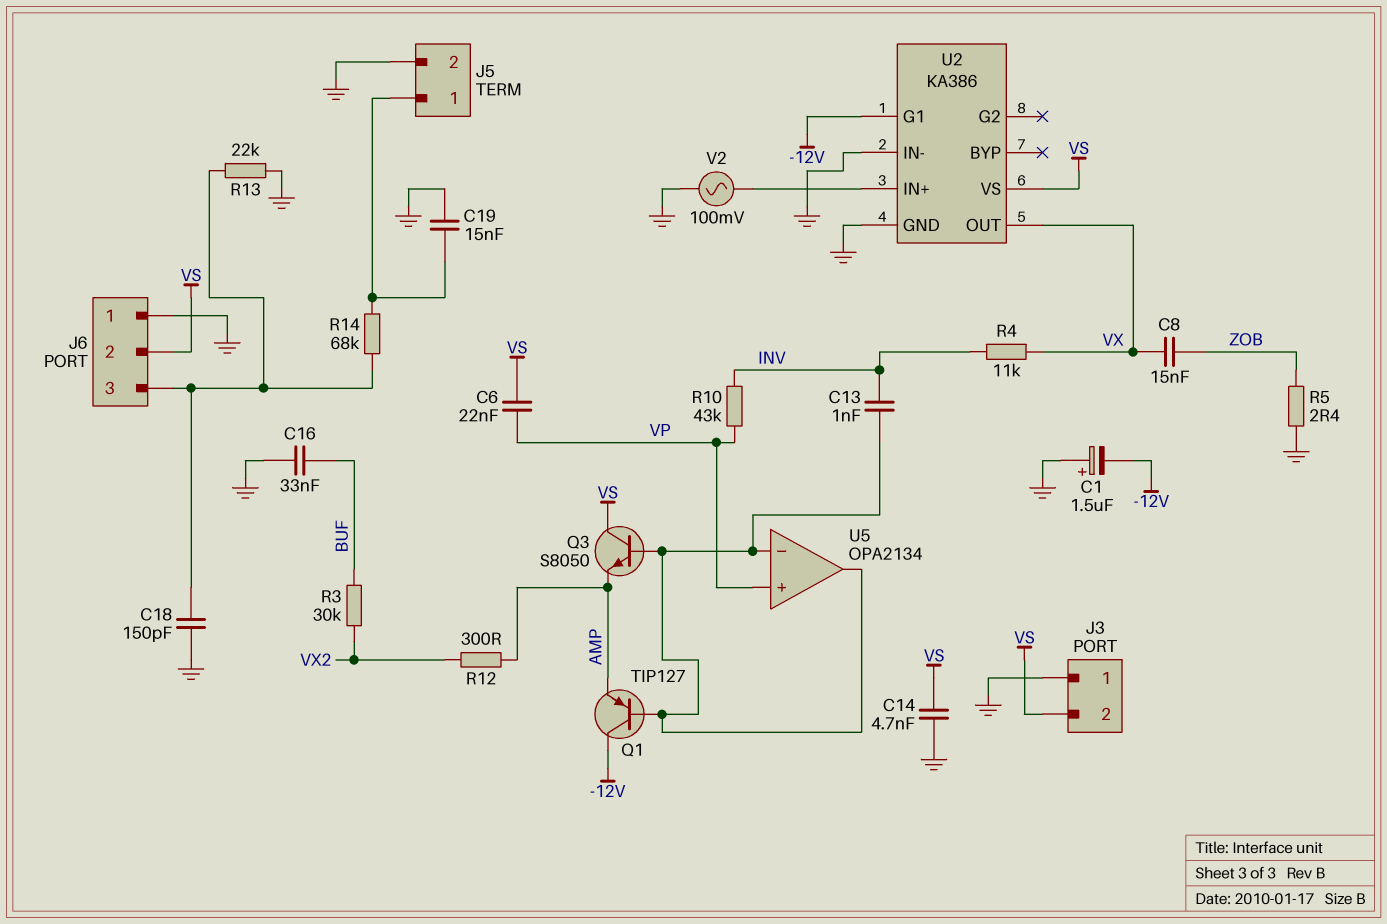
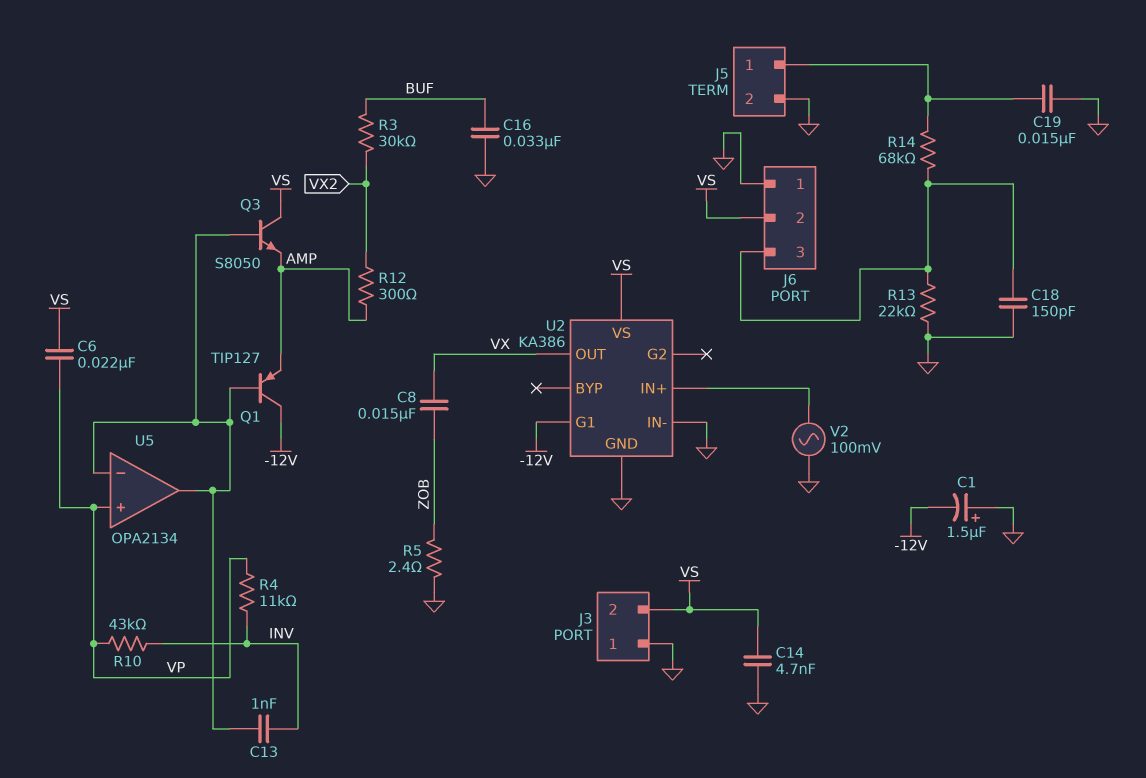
R4: 11k (INV, VX) -> 11k (INV, VP)

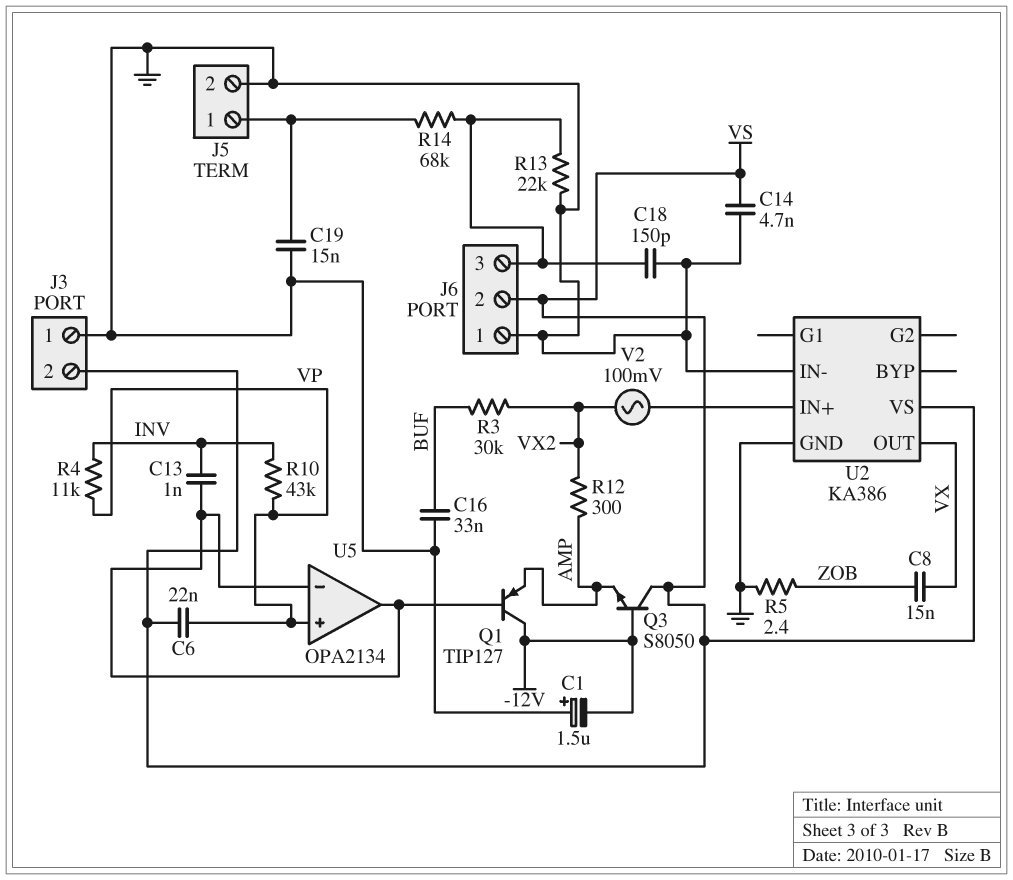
Q3: NPN S8050 (B U5/in-, C VS, E AMP) -> NPN S8050 (B -12V, C VS, E AMP)
U2 pin G1: -12V -> none
V2: AC 100mV (GND, U2/IN+) -> AC 100mV (U2/IN+, VX2)

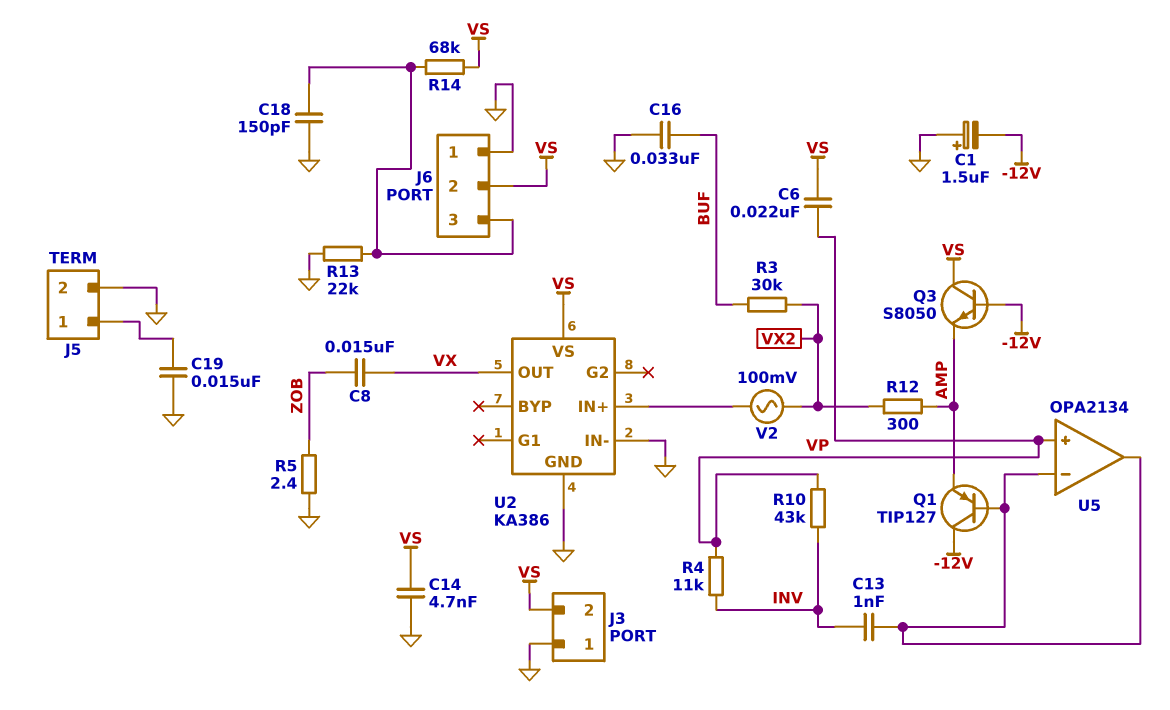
R14: 68k (J5/1, J6/3) -> 68k (J6/3, VS)

